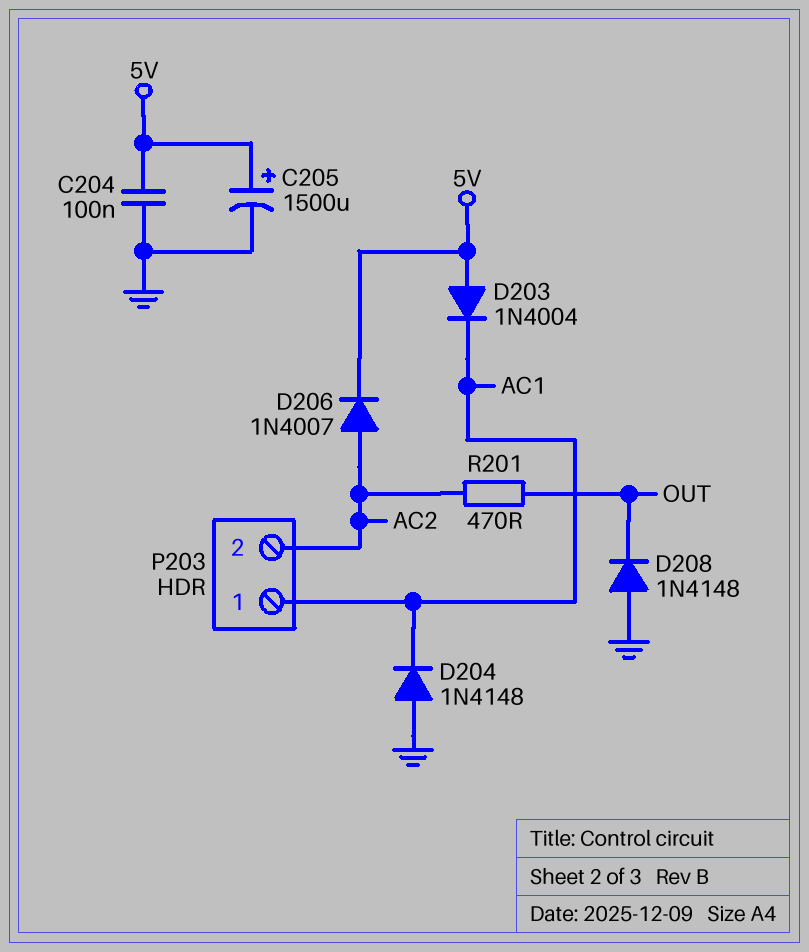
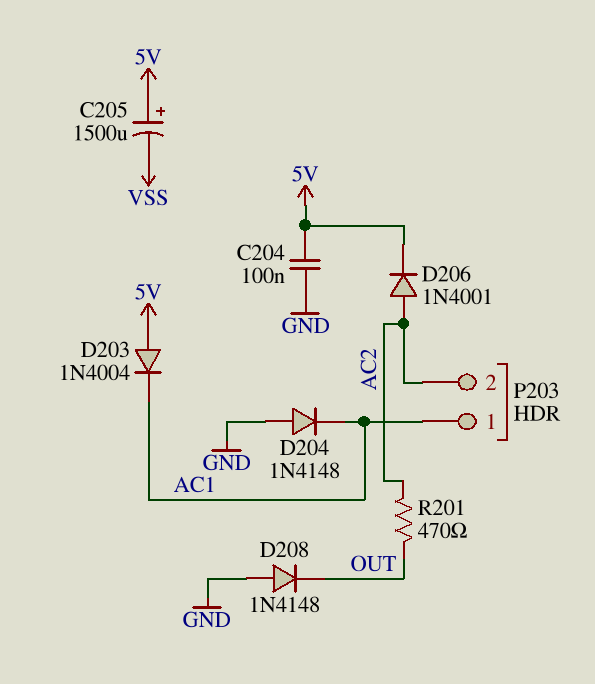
C205: 1500uF (plus 5V, minus GND) -> 1500uF (plus 5V, minus VSS)
D206: diode 1N4007 (A AC2, K 5V) -> diode 1N4001 (A AC2, K 5V)

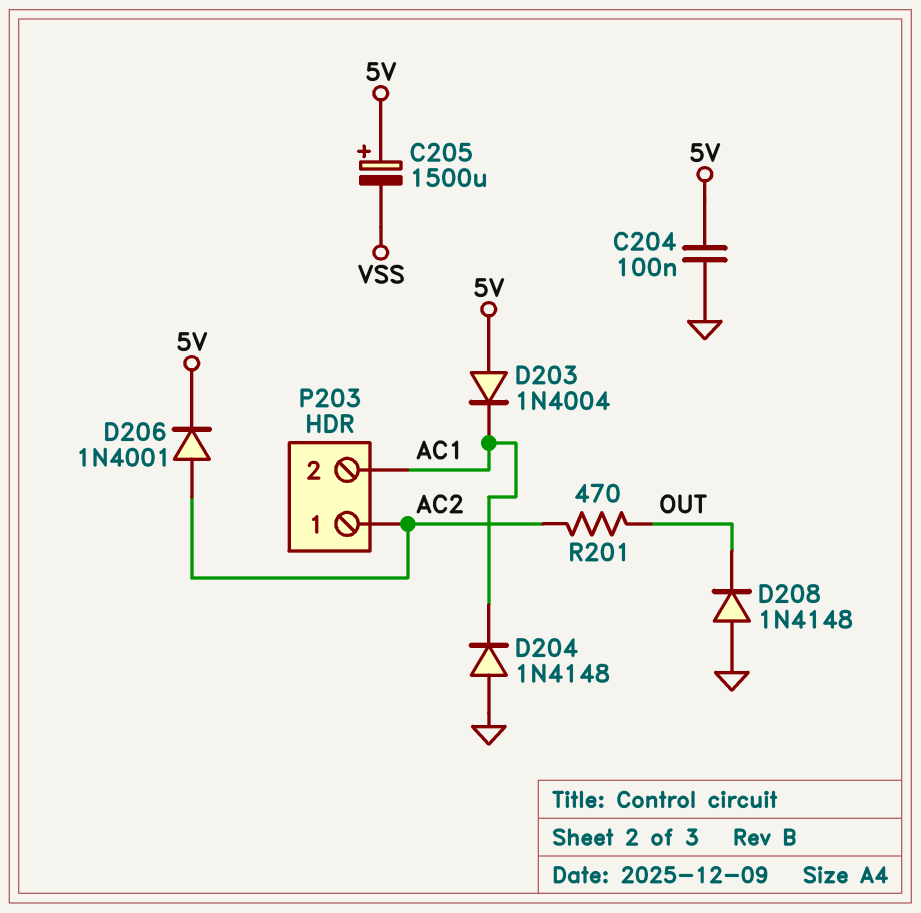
P203 pin 1: AC1 -> AC2
P203 pin 2: AC2 -> AC1

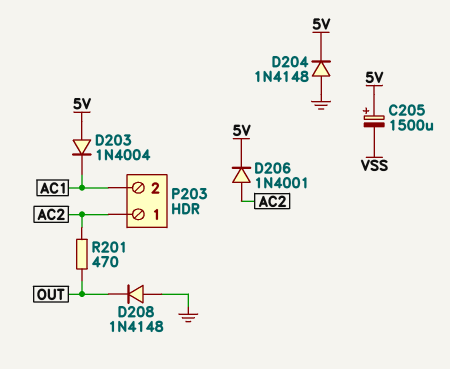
C204: 100nF (5V, GND) -> none
D204: diode 1N4148 (A GND, K AC1) -> diode 1N4148 (A GND, K 5V)

